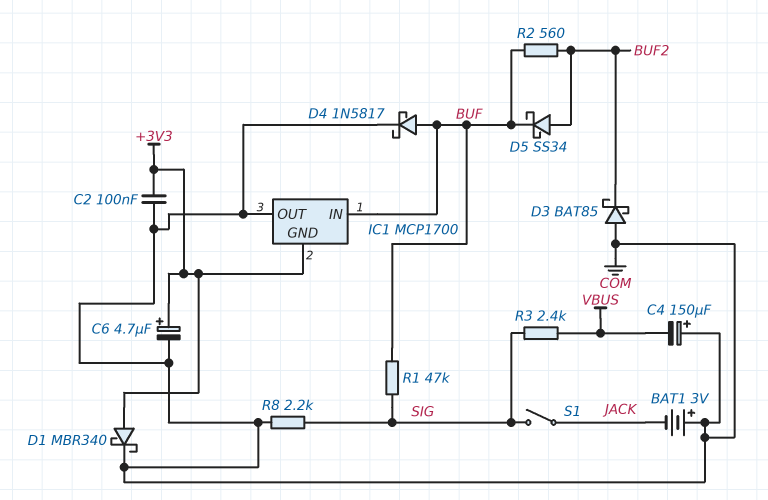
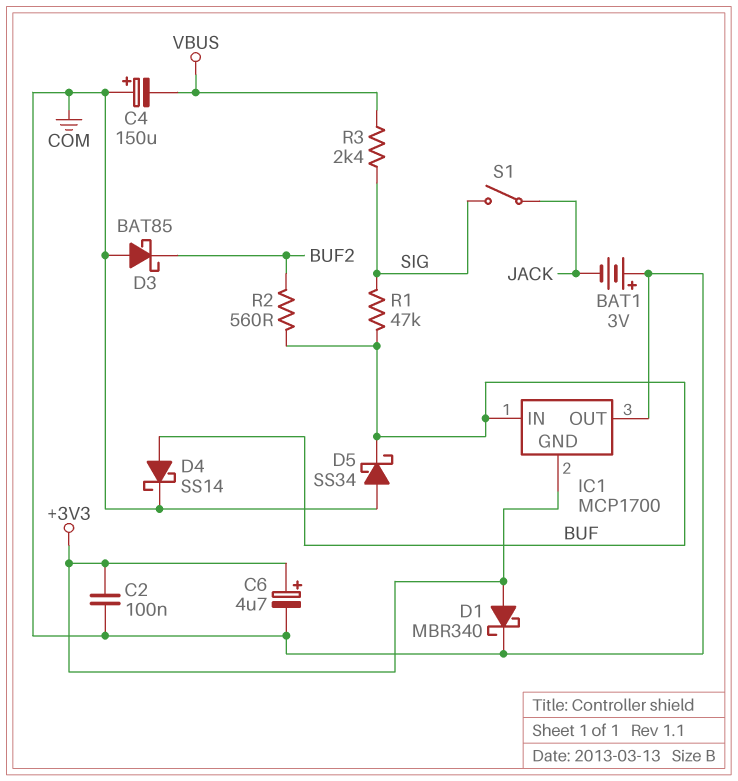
D4: schottky 1N5817 (A BUF, K COM) -> schottky SS14 (A BUF, K COM)
D5: schottky SS34 (A BUF2, K BUF) -> schottky SS34 (A COM, K BUF)
R8: 2.2k (COM, SIG) -> none

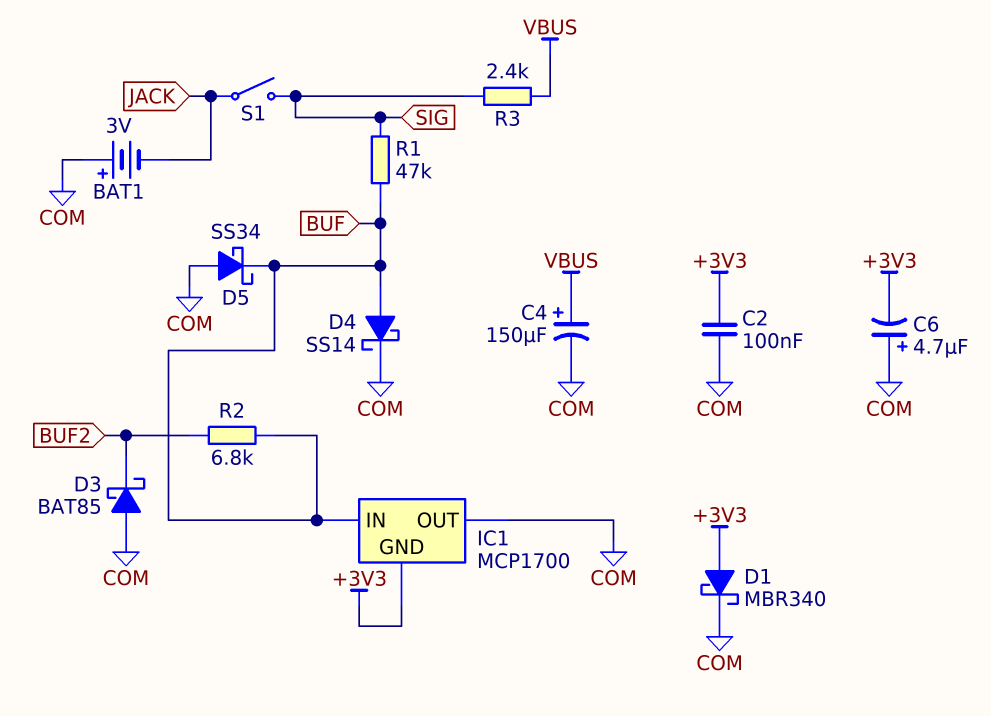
C4: 150uF (plus COM, minus VBUS) -> 150uF (plus VBUS, minus COM)
C6: 4.7uF (plus +3V3, minus COM) -> 4.7uF (plus COM, minus +3V3)
R2: 560 (BUF, BUF2) -> 6.8k (BUF, BUF2)

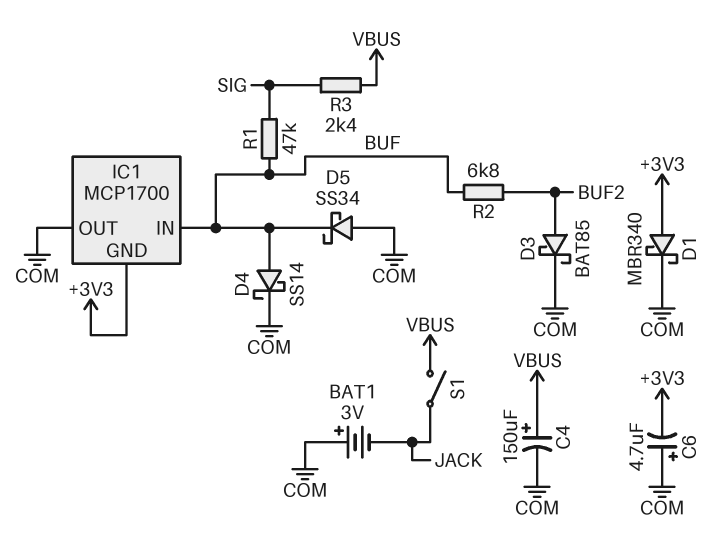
C2: 100nF (+3V3, COM) -> none
D3: schottky BAT85 (A COM, K BUF2) -> schottky BAT85 (A BUF2, K COM)
S1: switch (JACK, SIG) -> switch (JACK, VBUS)

